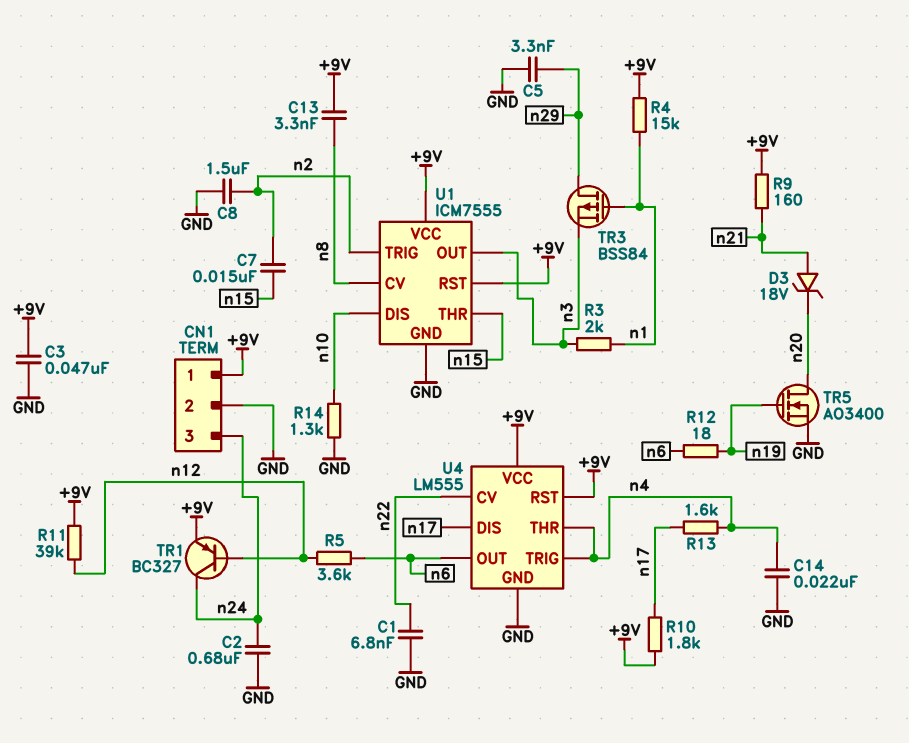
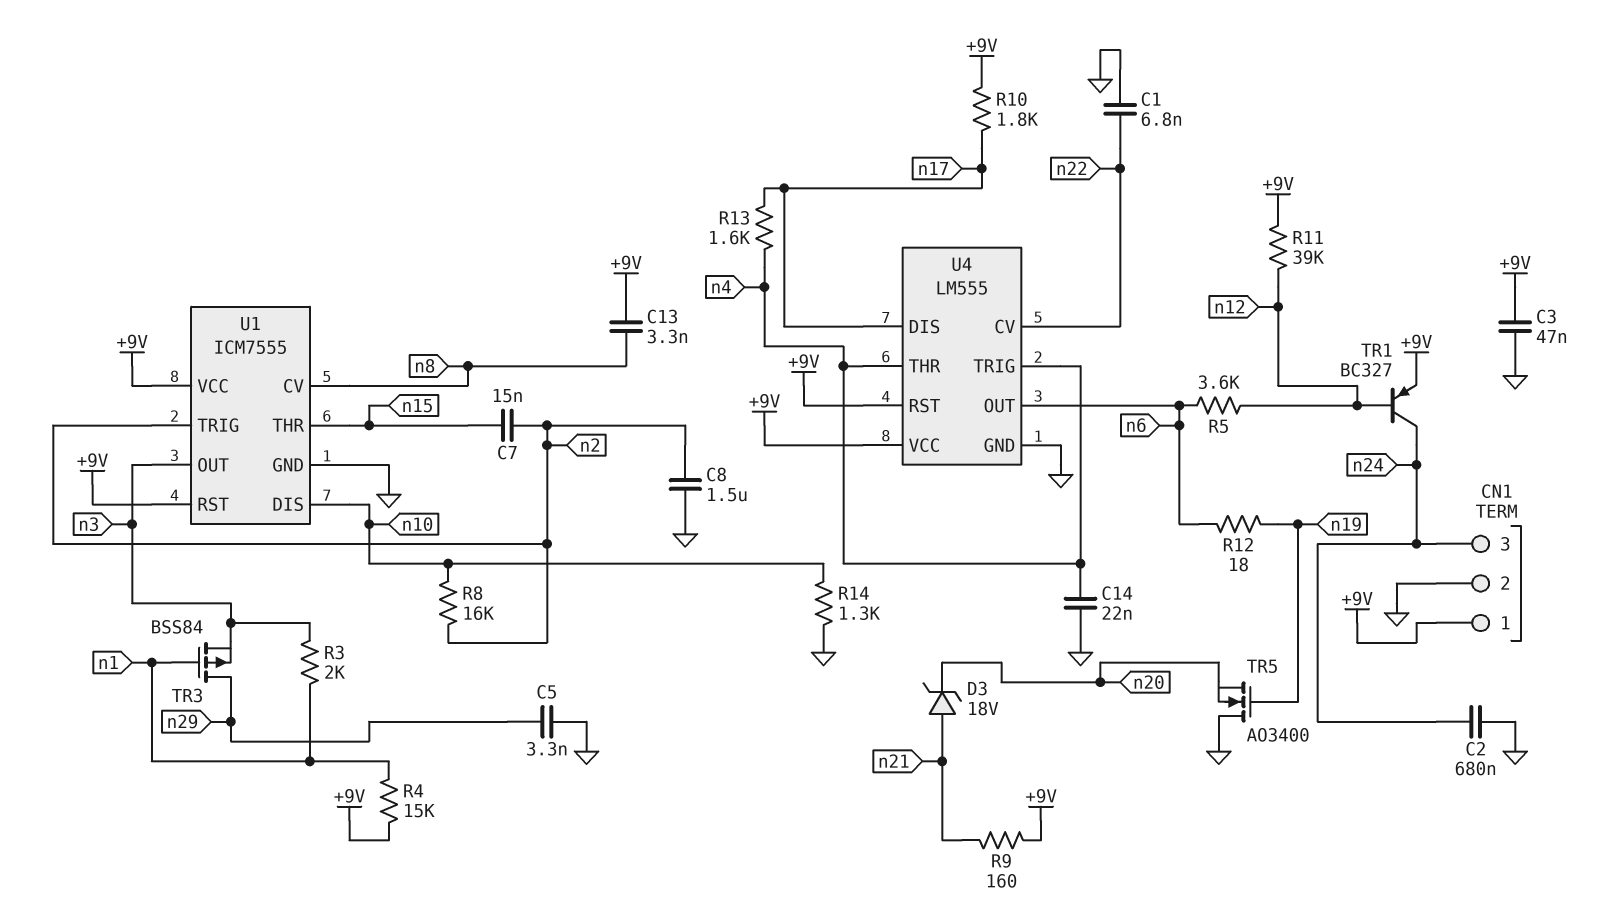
R8: none -> 16k (n2, n10)
TR5: NMOS AO3400 (G n19, D n20, S GND) -> NMOS AO3400 (G n19, D GND, S n20)

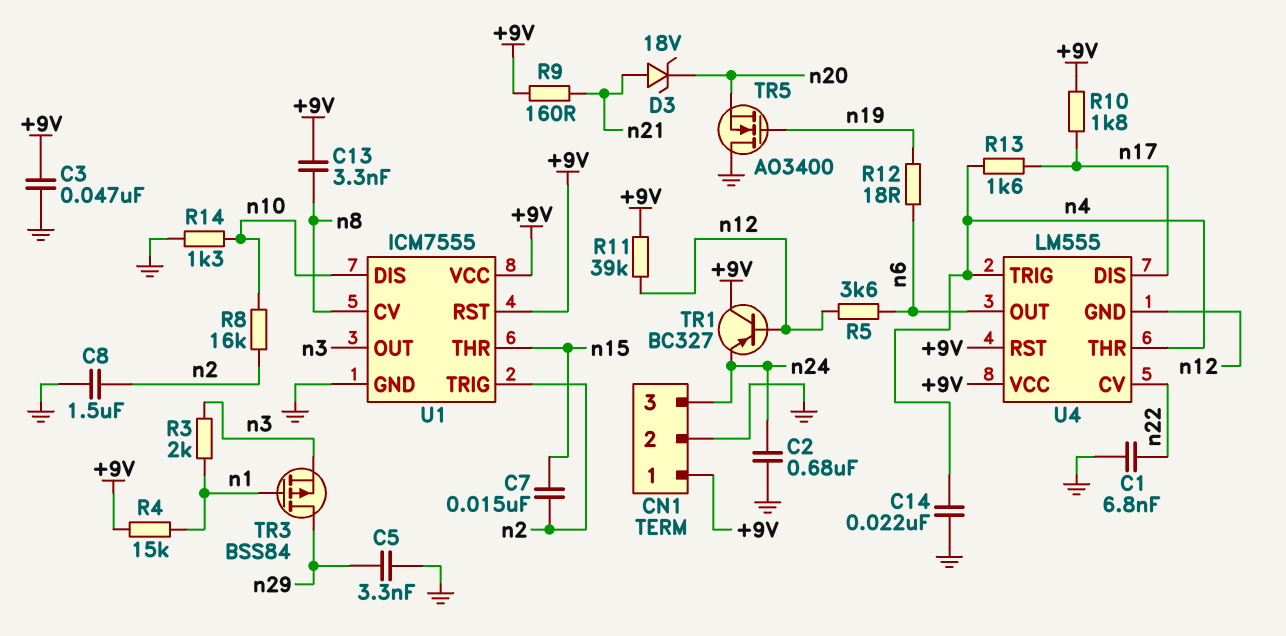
TR1: PNP BC327 (B n12, C n24, E +9V) -> PNP BC327 (B n12, C +9V, E n24)
U4 pin GND: GND -> n12

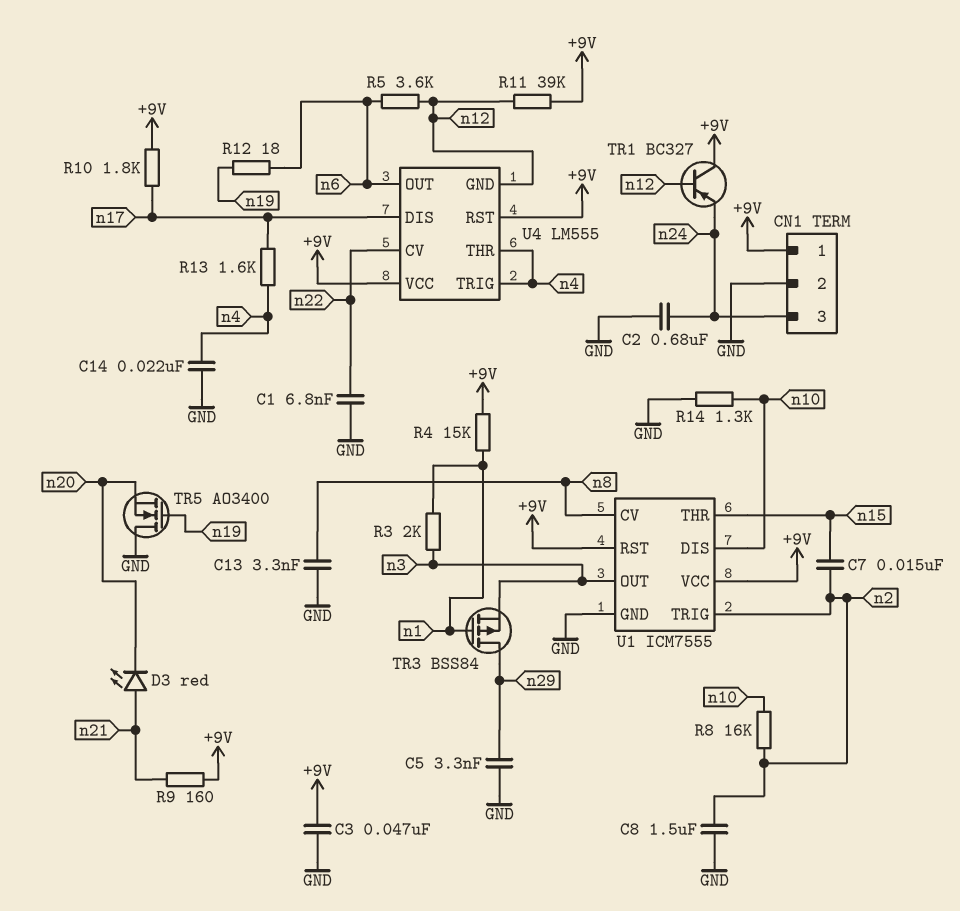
C13: 3.3nF (+9V, n8) -> 3.3nF (GND, n8)
D3: zener 18V (A n21, K n20) -> LED red (A n21, K n20)

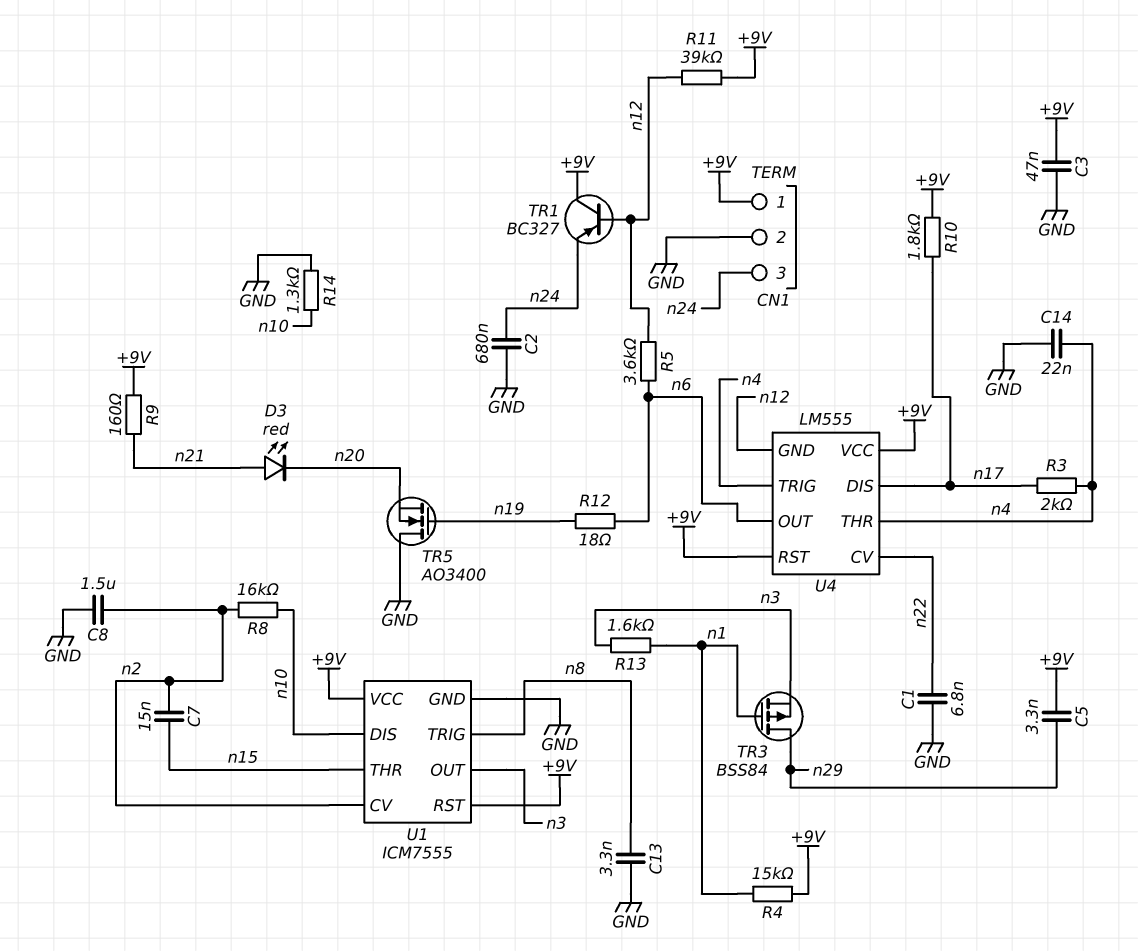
C5: 3.3nF (GND, n29) -> 3.3nF (+9V, n29)
R3: 2k (n1, n3) -> 2k (n4, n17)
R13: 1.6k (n4, n17) -> 1.6k (n1, n3)
U1 pin CV: n8 -> n2
U1 pin TRIG: n2 -> n8

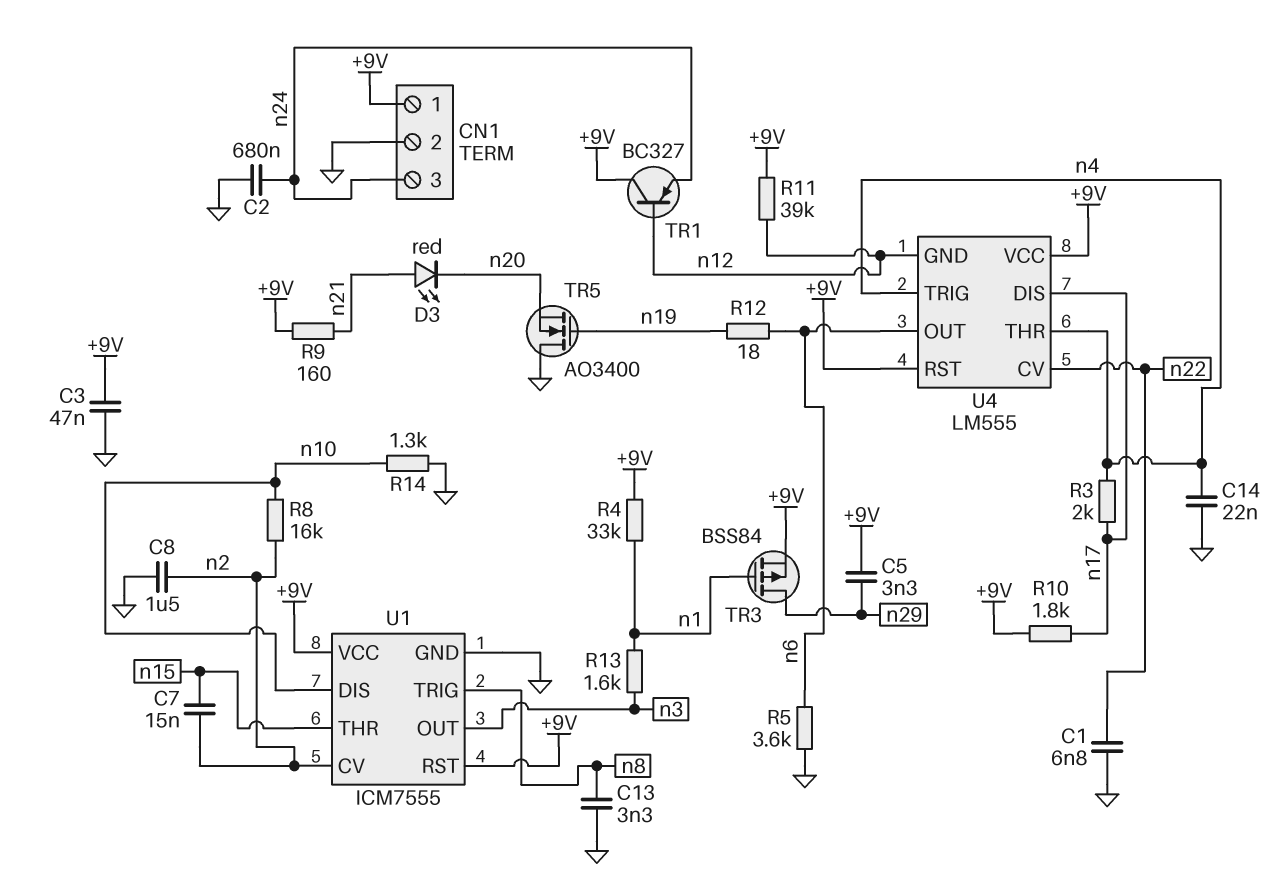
R4: 15k (+9V, n1) -> 33k (+9V, n1)
R5: 3.6k (n6, n12) -> 3.6k (GND, n6)
TR3: PMOS BSS84 (G n1, D n29, S n3) -> PMOS BSS84 (G n1, D n29, S +9V)

